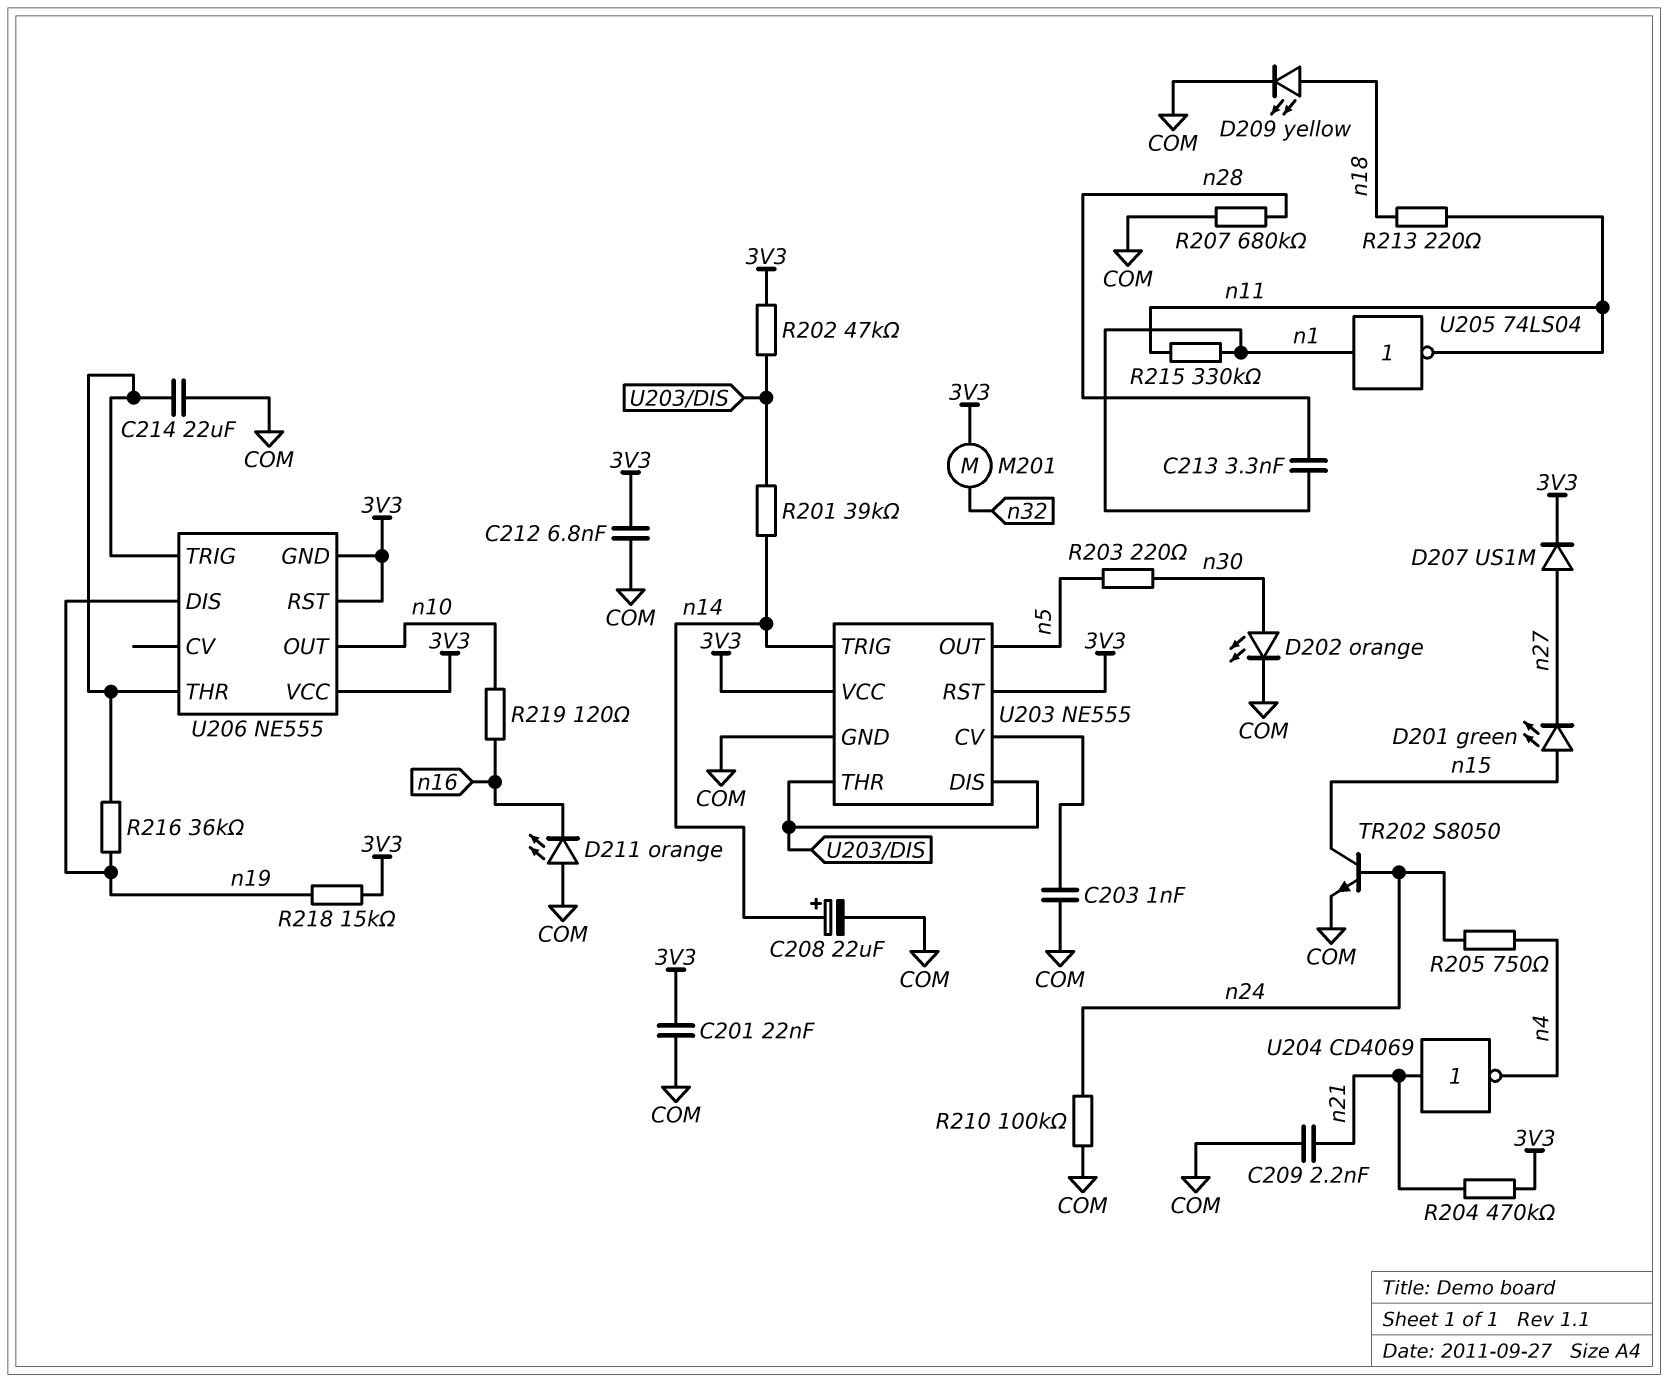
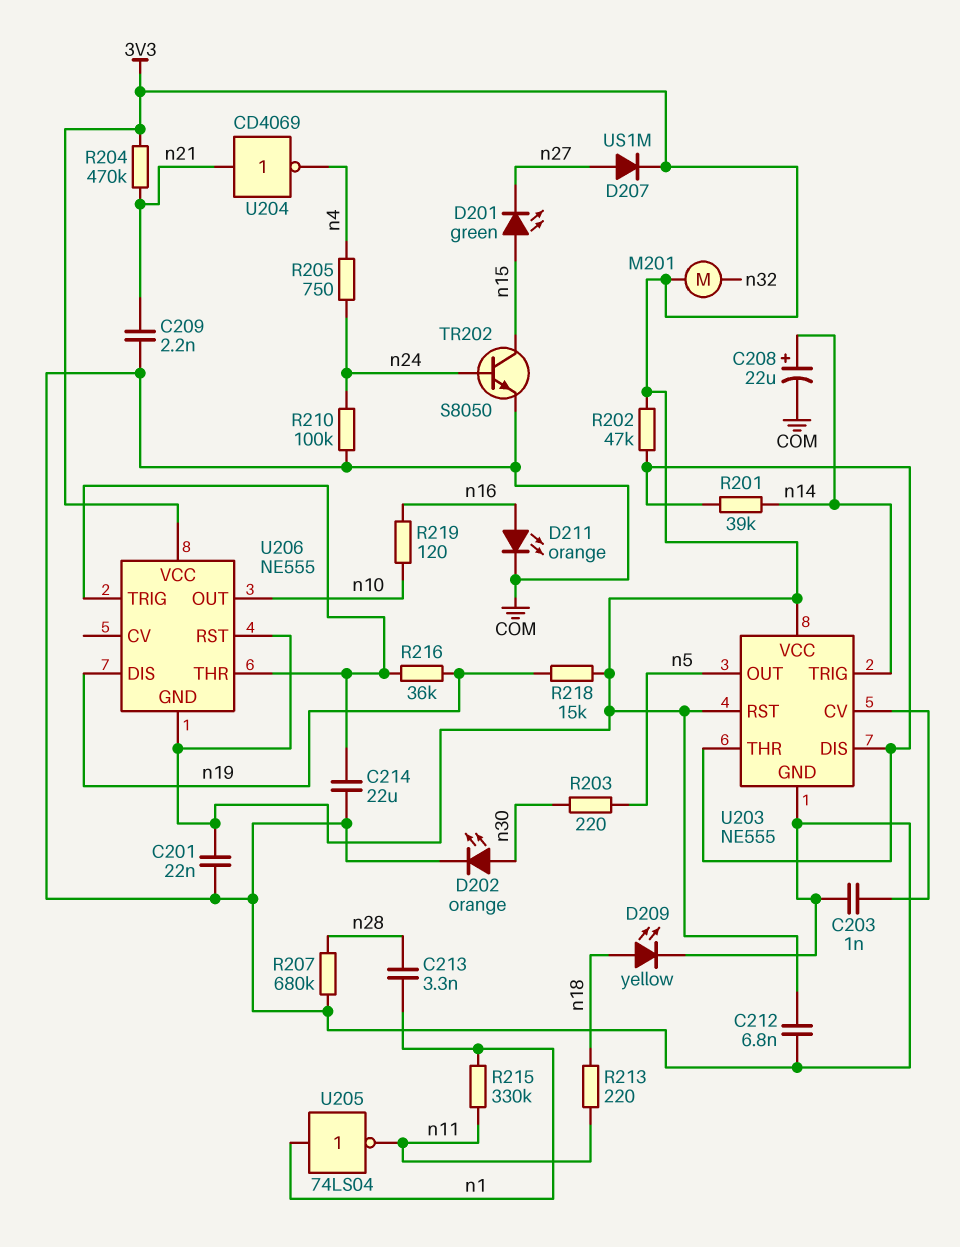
D211: LED orange (A COM, K n16) -> LED orange (A n16, K COM)

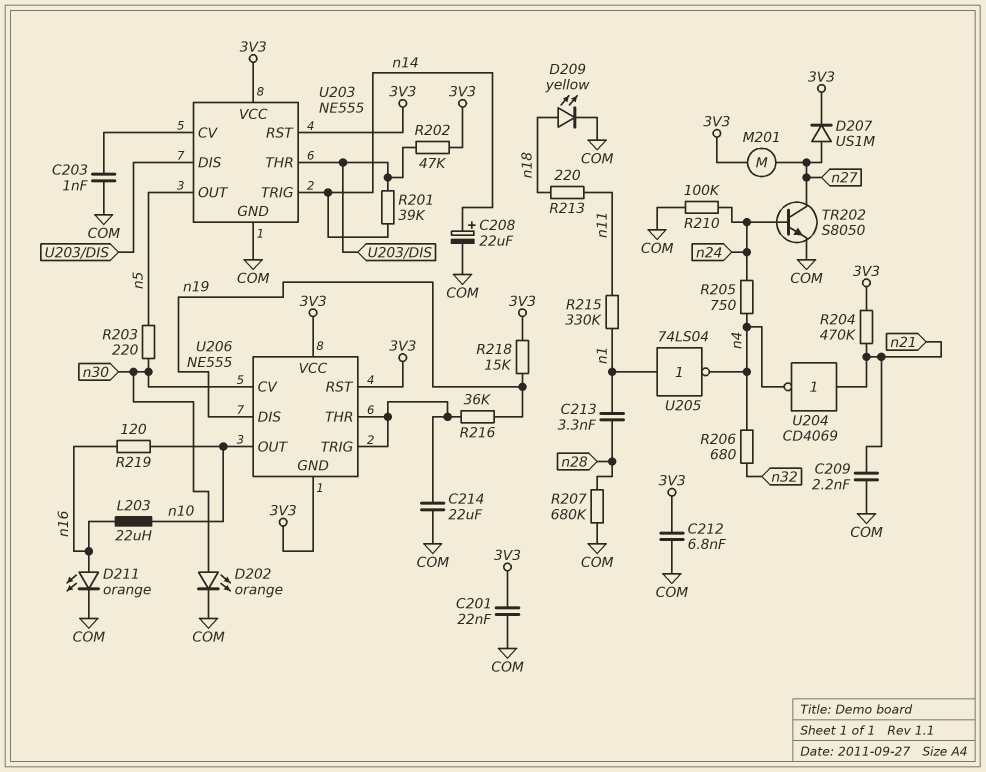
D201: LED green (A n15, K n27) -> none
L203: none -> 22uH (n10, n16)
M201: motor (3V3, n32) -> motor (3V3, n27)
R206: none -> 680 (n4, n32)
TR202: NPN S8050 (B n24, C n15, E COM) -> NPN S8050 (B n24, C n27, E COM)
U205: NOT 74LS04 (in n1, out n11) -> NOT 74LS04 (in n1, out n4)
U206 pin CV: none -> n30

